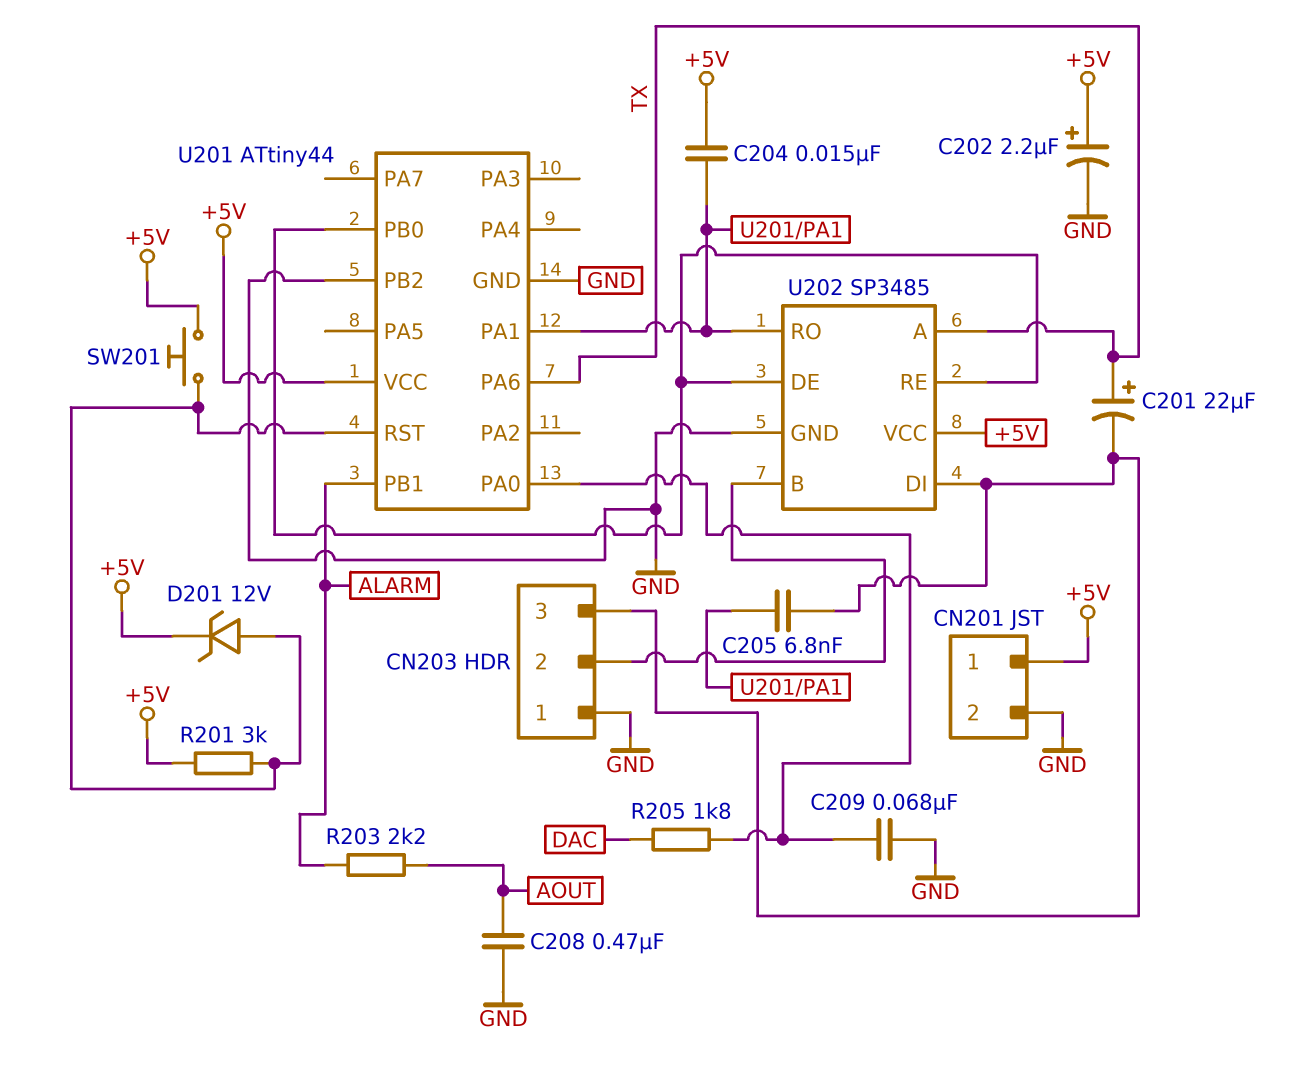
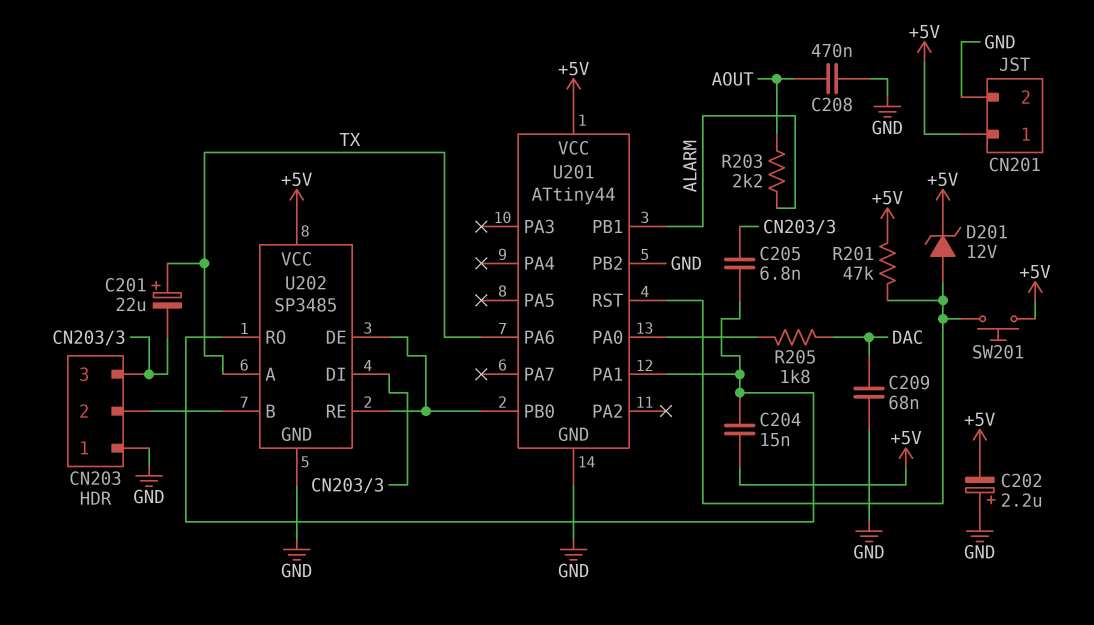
C202: 2.2uF (plus +5V, minus GND) -> 2.2uF (plus GND, minus +5V)
C209: 68nF (GND, U201/PA0) -> 68nF (DAC, GND)
R201: 3k (+5V, U201/RST) -> 47k (+5V, U201/RST)

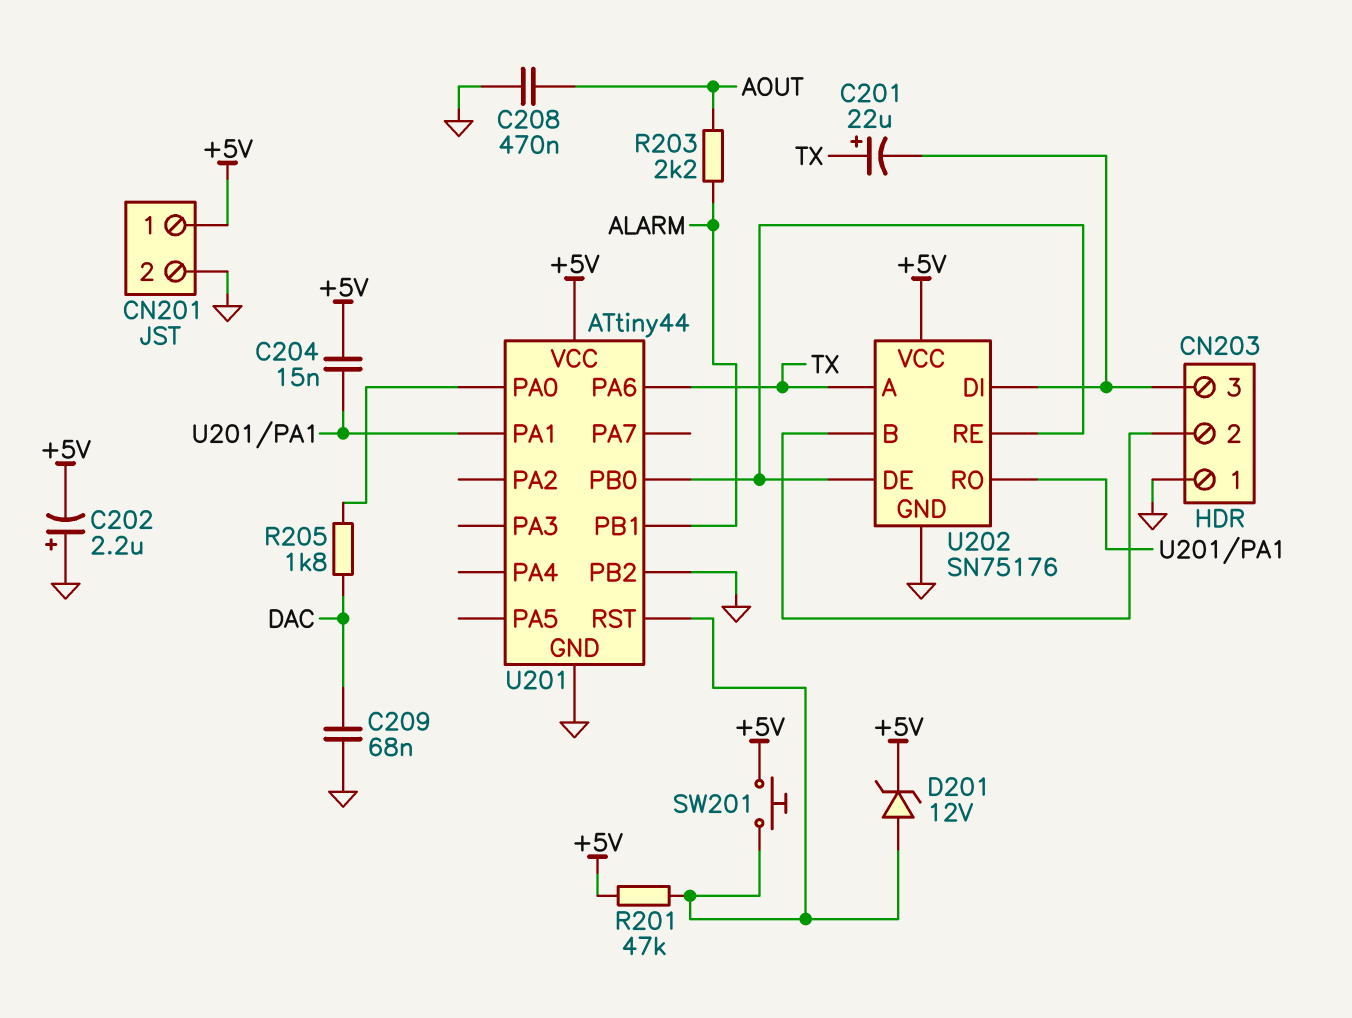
C205: 6.8nF (CN203/3, U201/PA1) -> none
U202: SP3485 -> SN75176

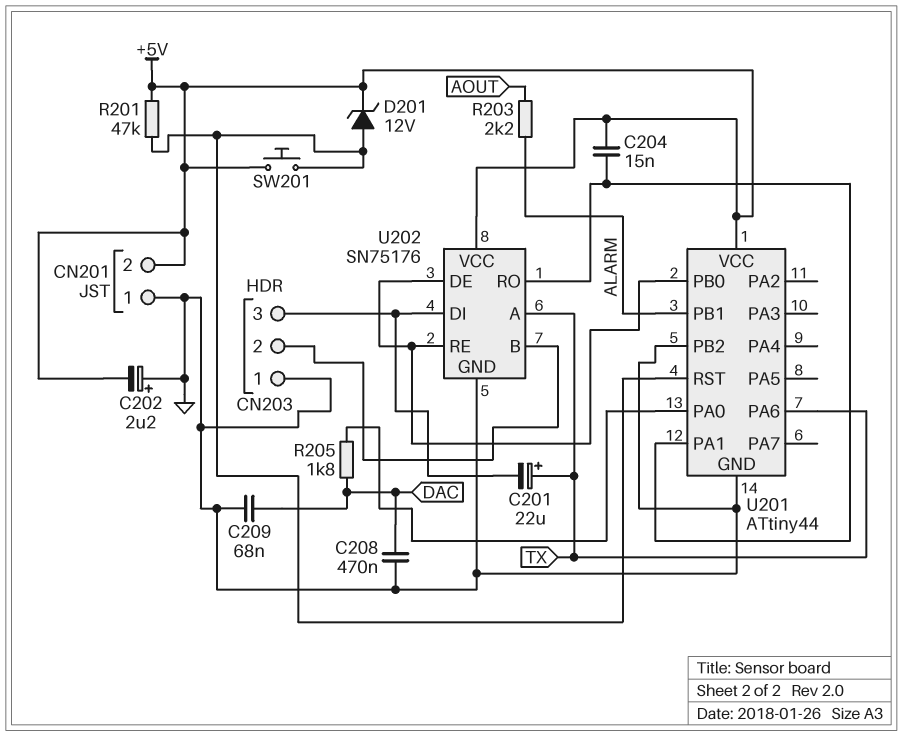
C208: 470nF (AOUT, GND) -> 470nF (DAC, GND)
CN201 pin 1: +5V -> GND
CN201 pin 2: GND -> +5V

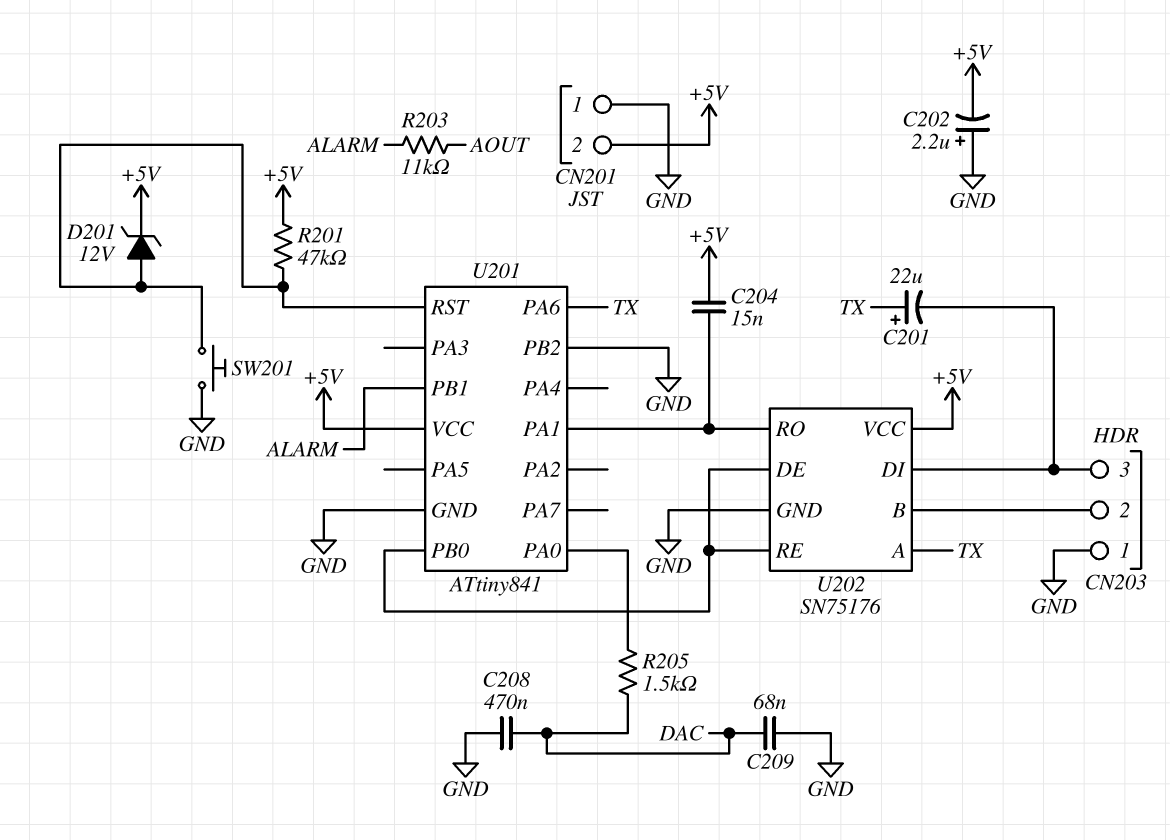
R203: 2.2k (ALARM, AOUT) -> 11k (ALARM, AOUT)
R205: 1.8k (DAC, U201/PA0) -> 1.5k (DAC, U201/PA0)
SW201: button (+5V, U201/RST) -> button (GND, U201/RST)
U201: ATtiny44 -> ATtiny841

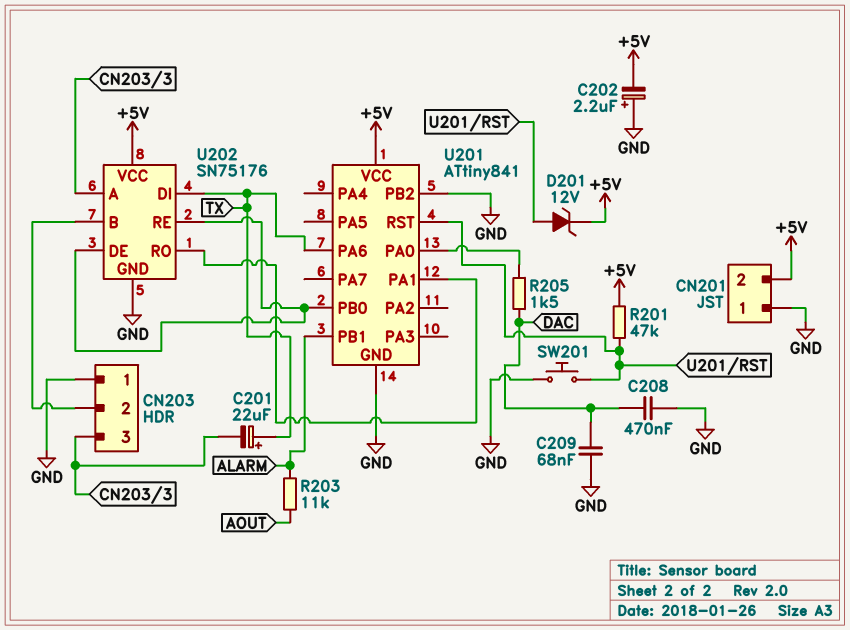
C204: 15nF (+5V, U201/PA1) -> none
U202 pin A: TX -> CN203/3
U202 pin DI: CN203/3 -> TX

